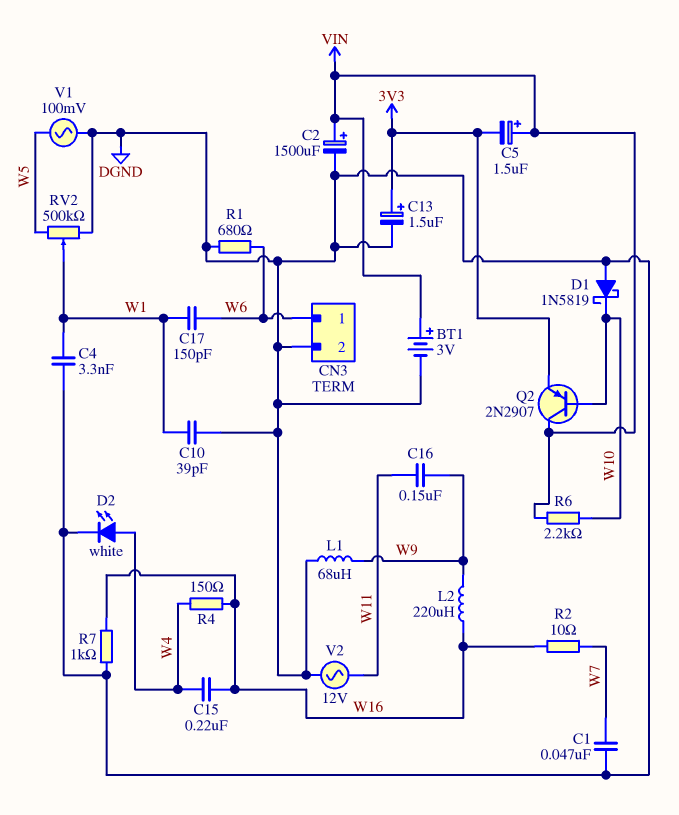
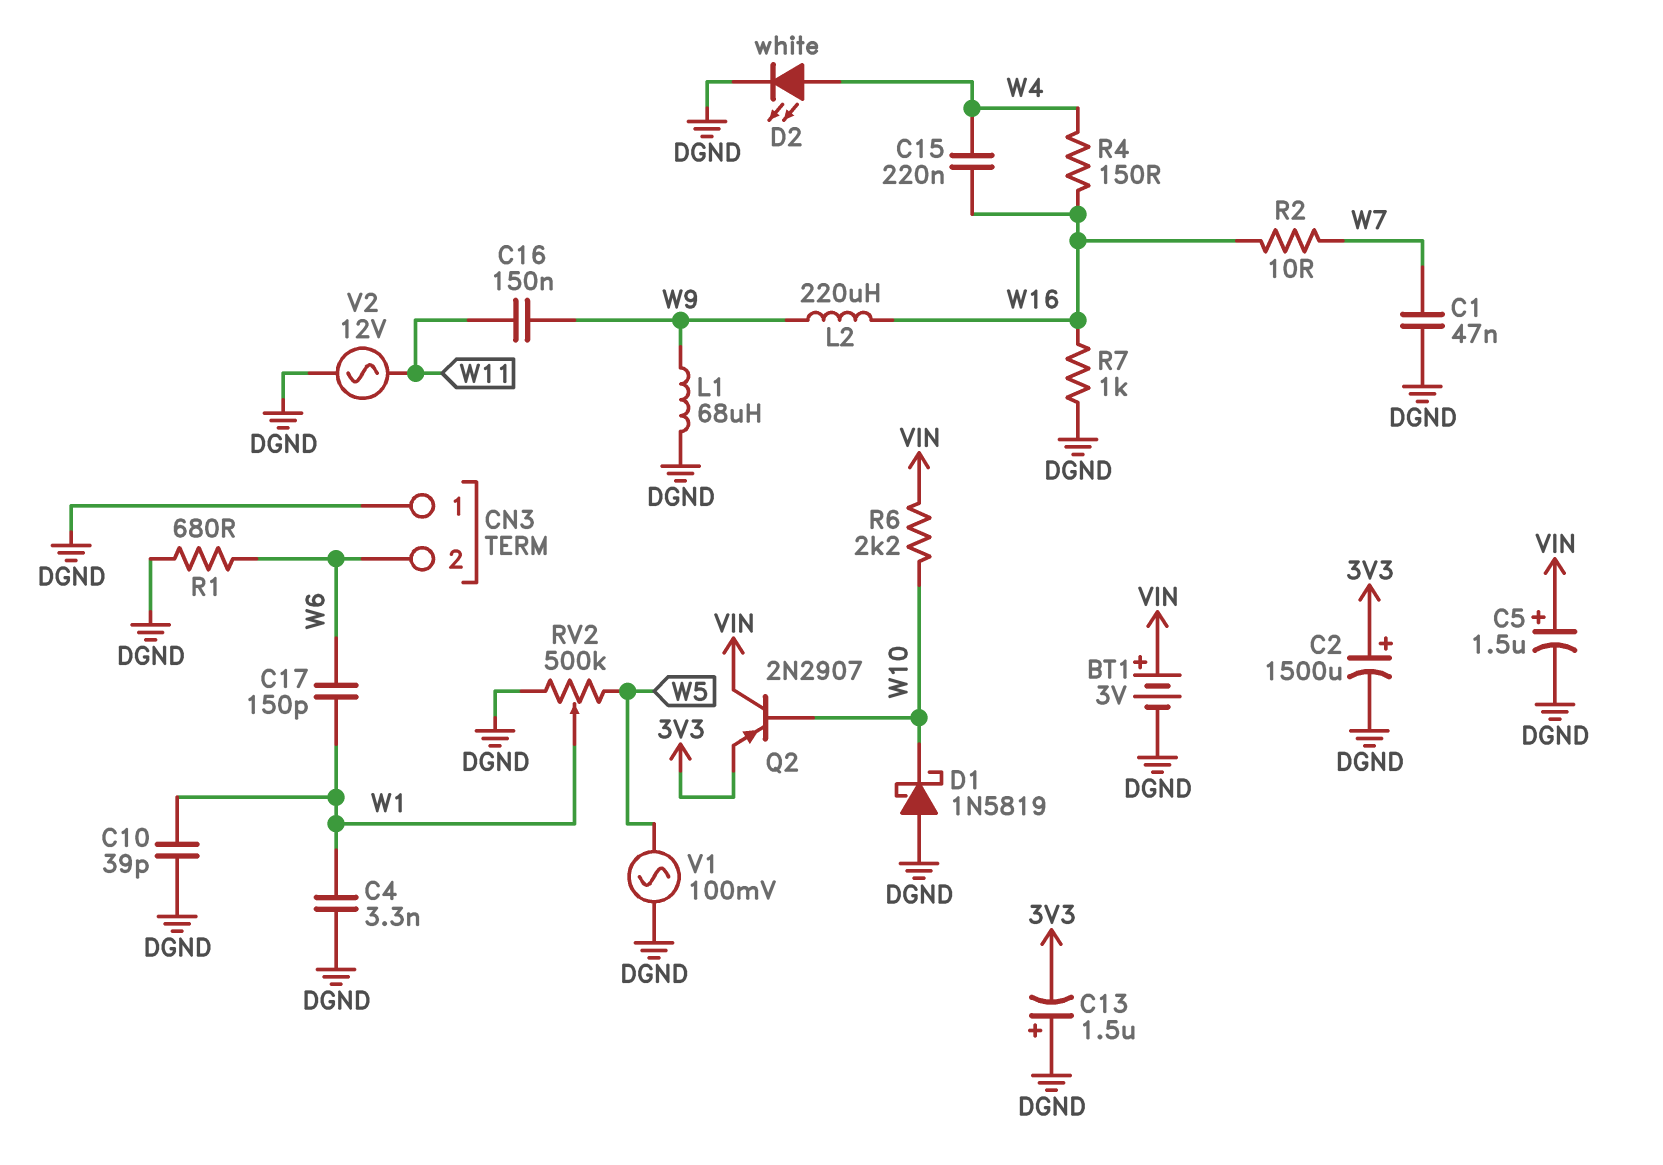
C2: 1500uF (plus VIN, minus DGND) -> 1500uF (plus 3V3, minus DGND)
C5: 1.5uF (plus VIN, minus 3V3) -> 1.5uF (plus VIN, minus DGND)
C13: 1.5uF (plus 3V3, minus DGND) -> 1.5uF (plus DGND, minus 3V3)
CN3 pin 1: W6 -> DGND
CN3 pin 2: DGND -> W6

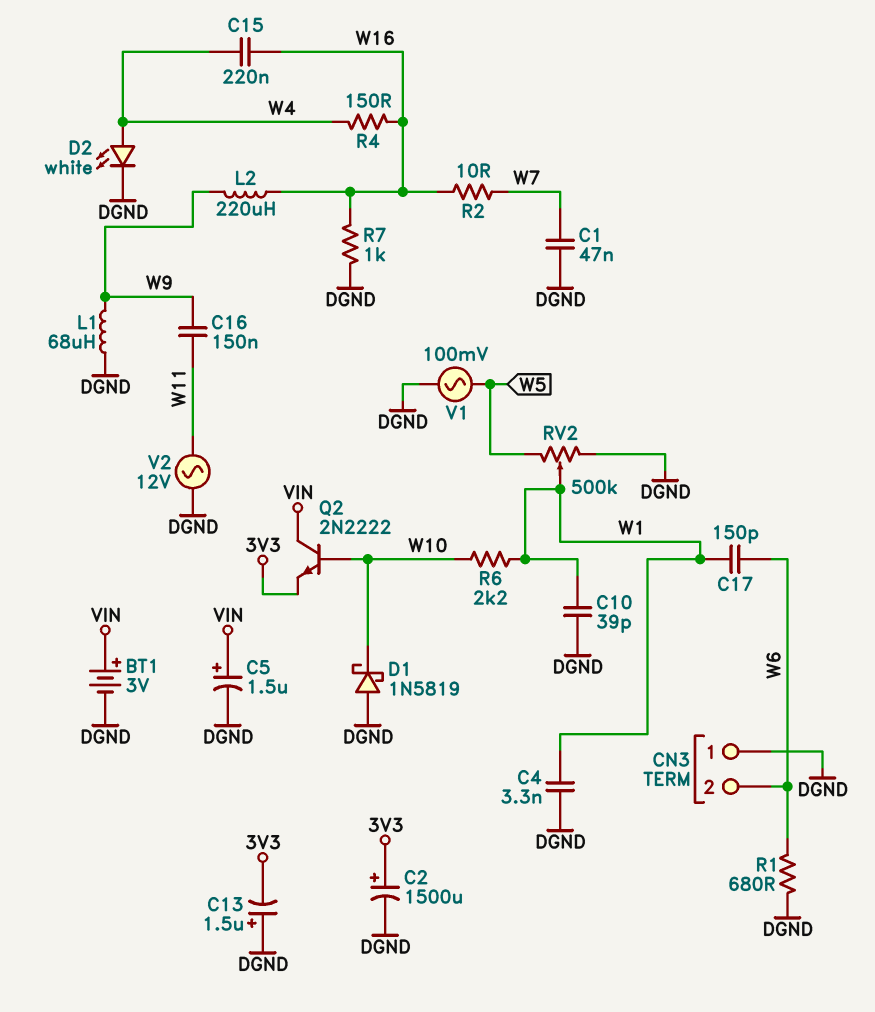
Q2: PNP 2N2907 (B W10, C VIN, E 3V3) -> NPN 2N2222 (B W10, C VIN, E 3V3)
R6: 2.2k (VIN, W10) -> 2.2k (W1, W10)

